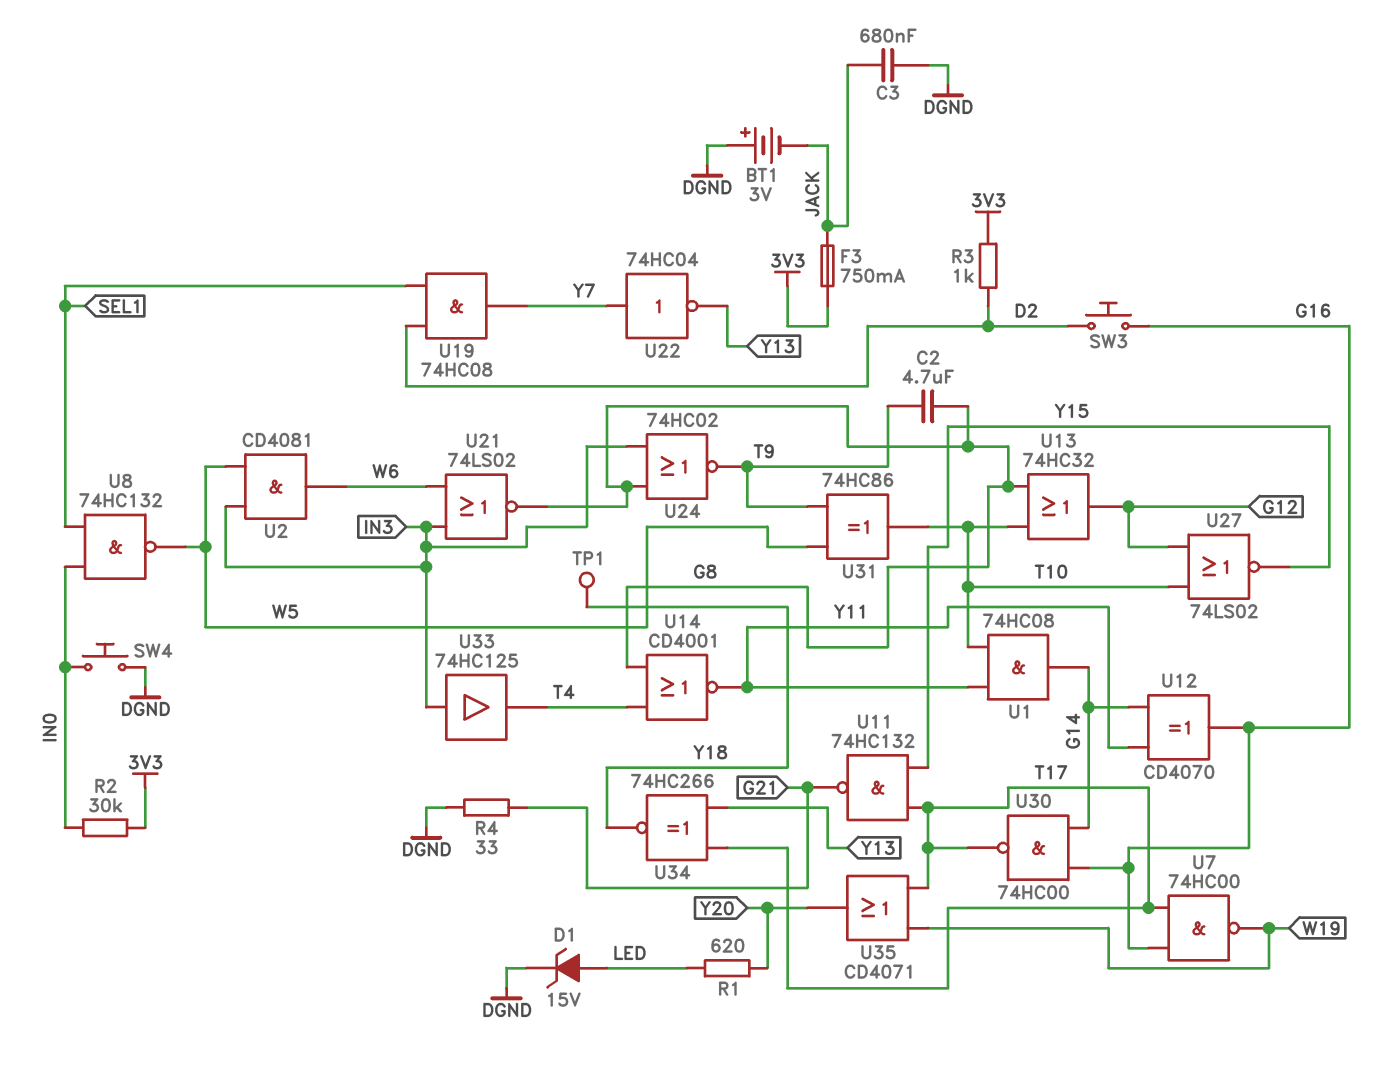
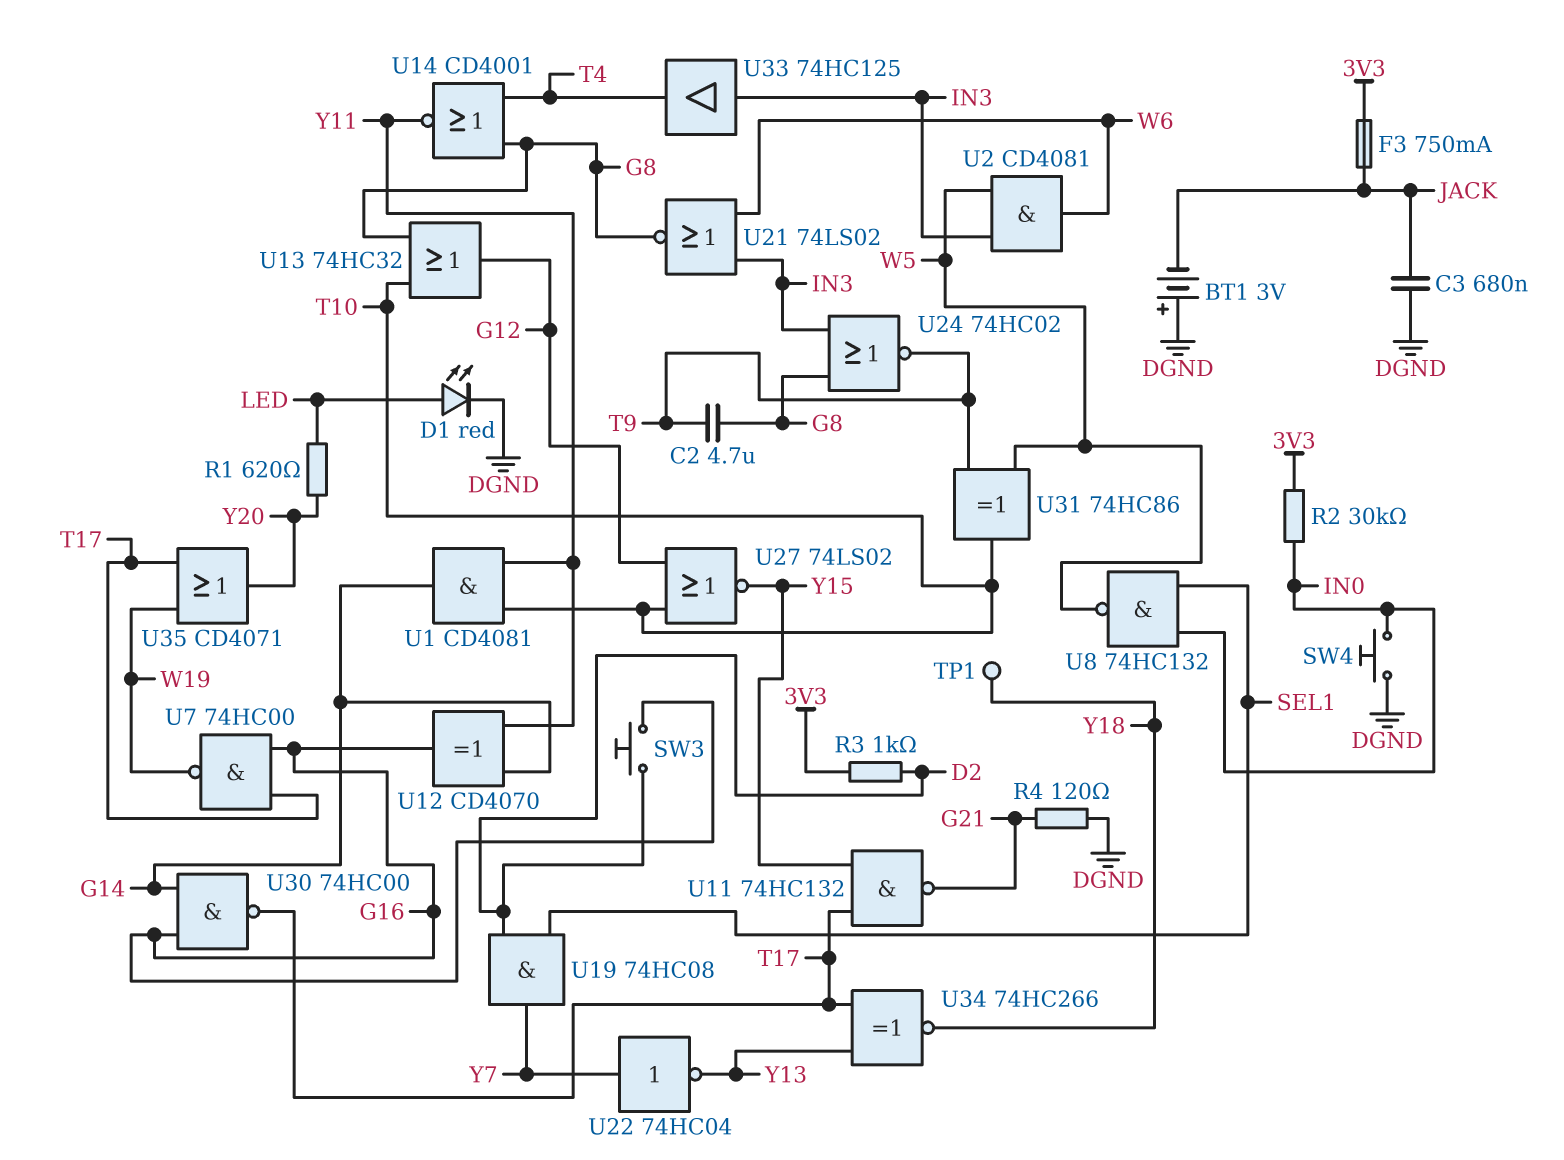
D1: zener 15V (A LED, K DGND) -> LED red (A LED, K DGND)
R4: 33 (DGND, G21) -> 120 (DGND, G21)
U1: AND 74HC08 (in T10, in Y11, out G14) -> AND CD4081 (in T10, in Y11, out G14)

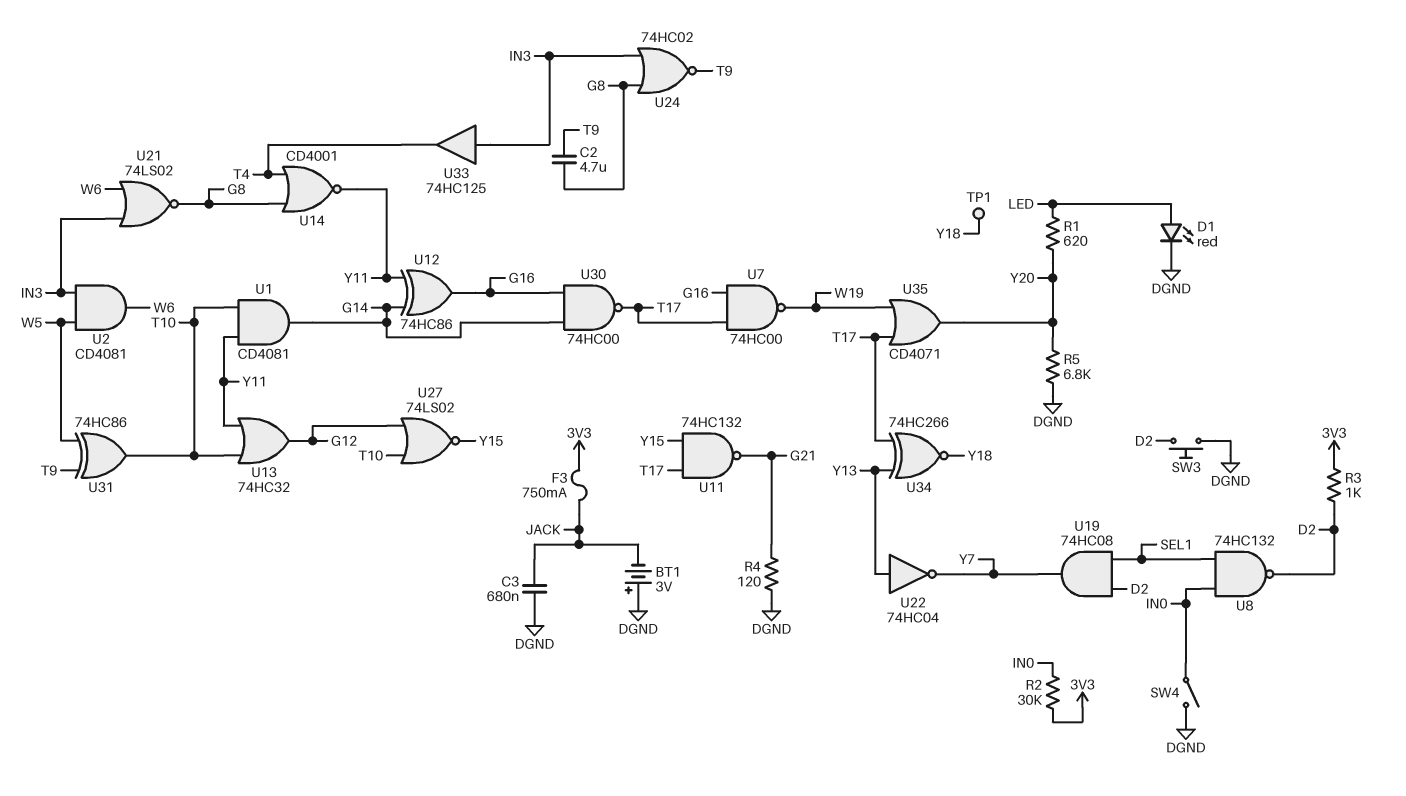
R5: none -> 6.8k (DGND, Y20)
SW3: button (D2, G16) -> button (D2, DGND)
SW4: button (DGND, IN0) -> switch (DGND, IN0)
U8: NAND 74HC132 (in IN0, in SEL1, out W5) -> NAND 74HC132 (in IN0, in SEL1, out D2)
U12: XOR CD4070 (in G14, in Y11, out G16) -> XOR 74HC86 (in G14, in Y11, out G16)
U13: OR 74HC32 (in G8, in T10, out G12) -> OR 74HC32 (in T10, in Y11, out G12)
U22: NOT 74HC04 (in Y7, out Y13) -> NOT 74HC04 (in Y13, out Y7)

